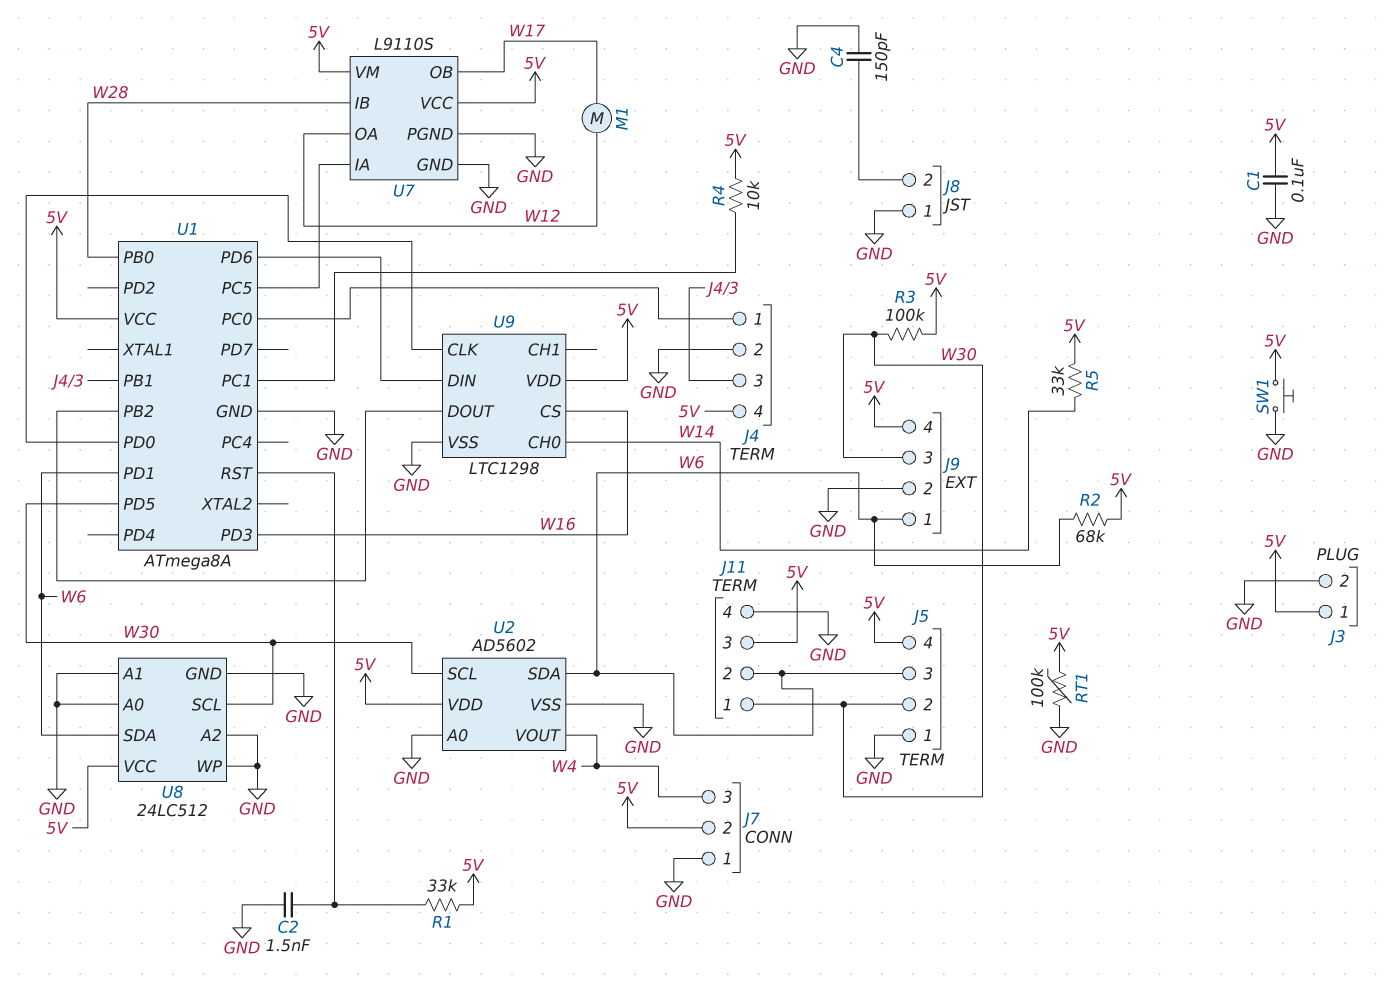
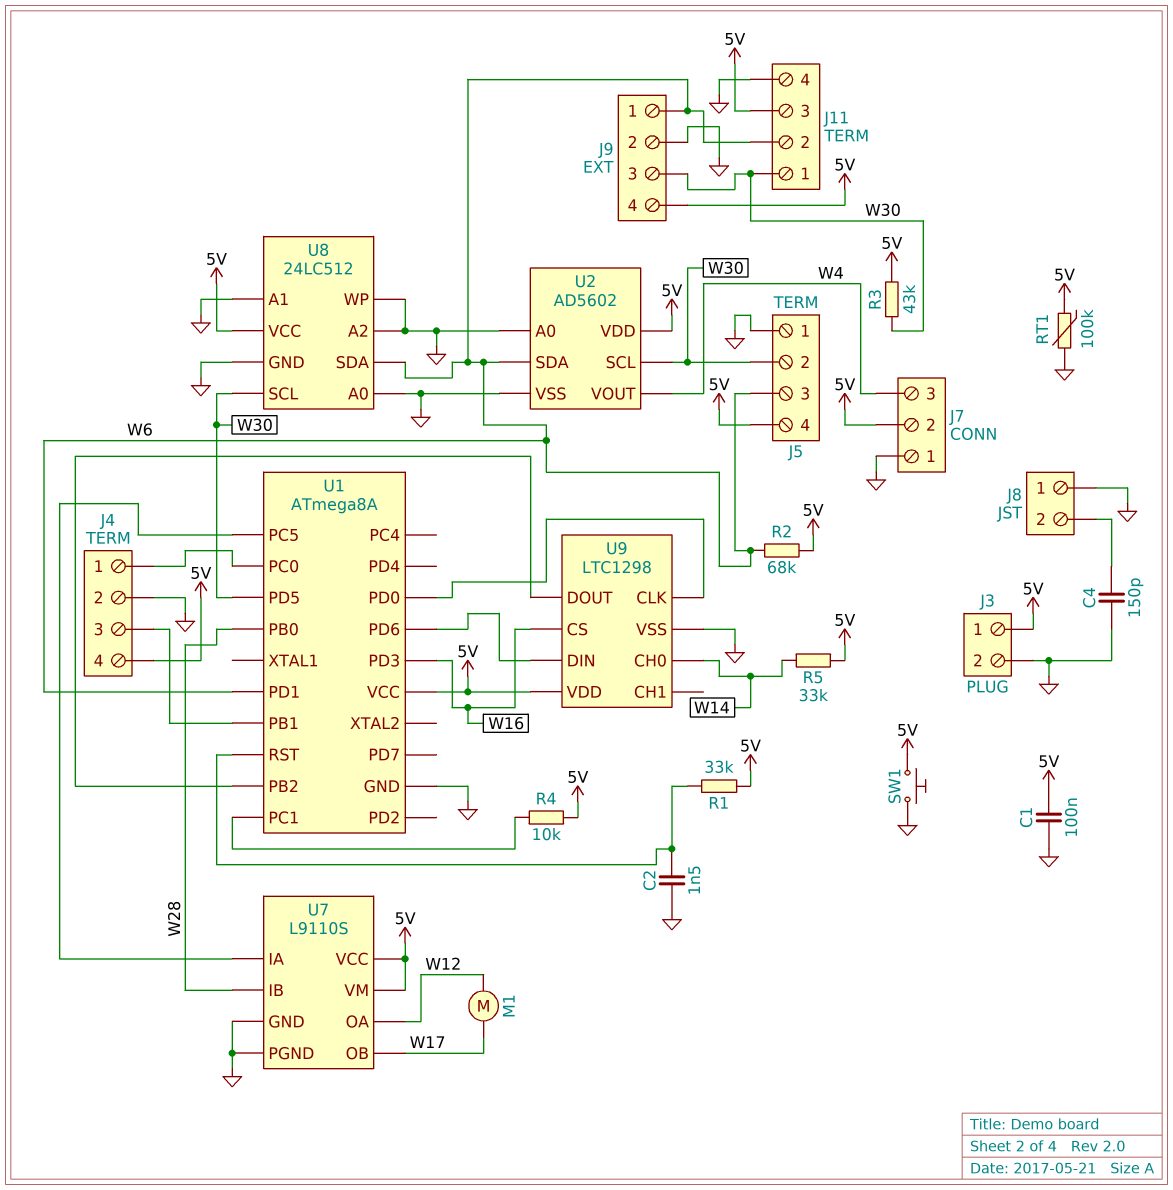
R3: 100k (5V, W30) -> 43k (5V, W30)

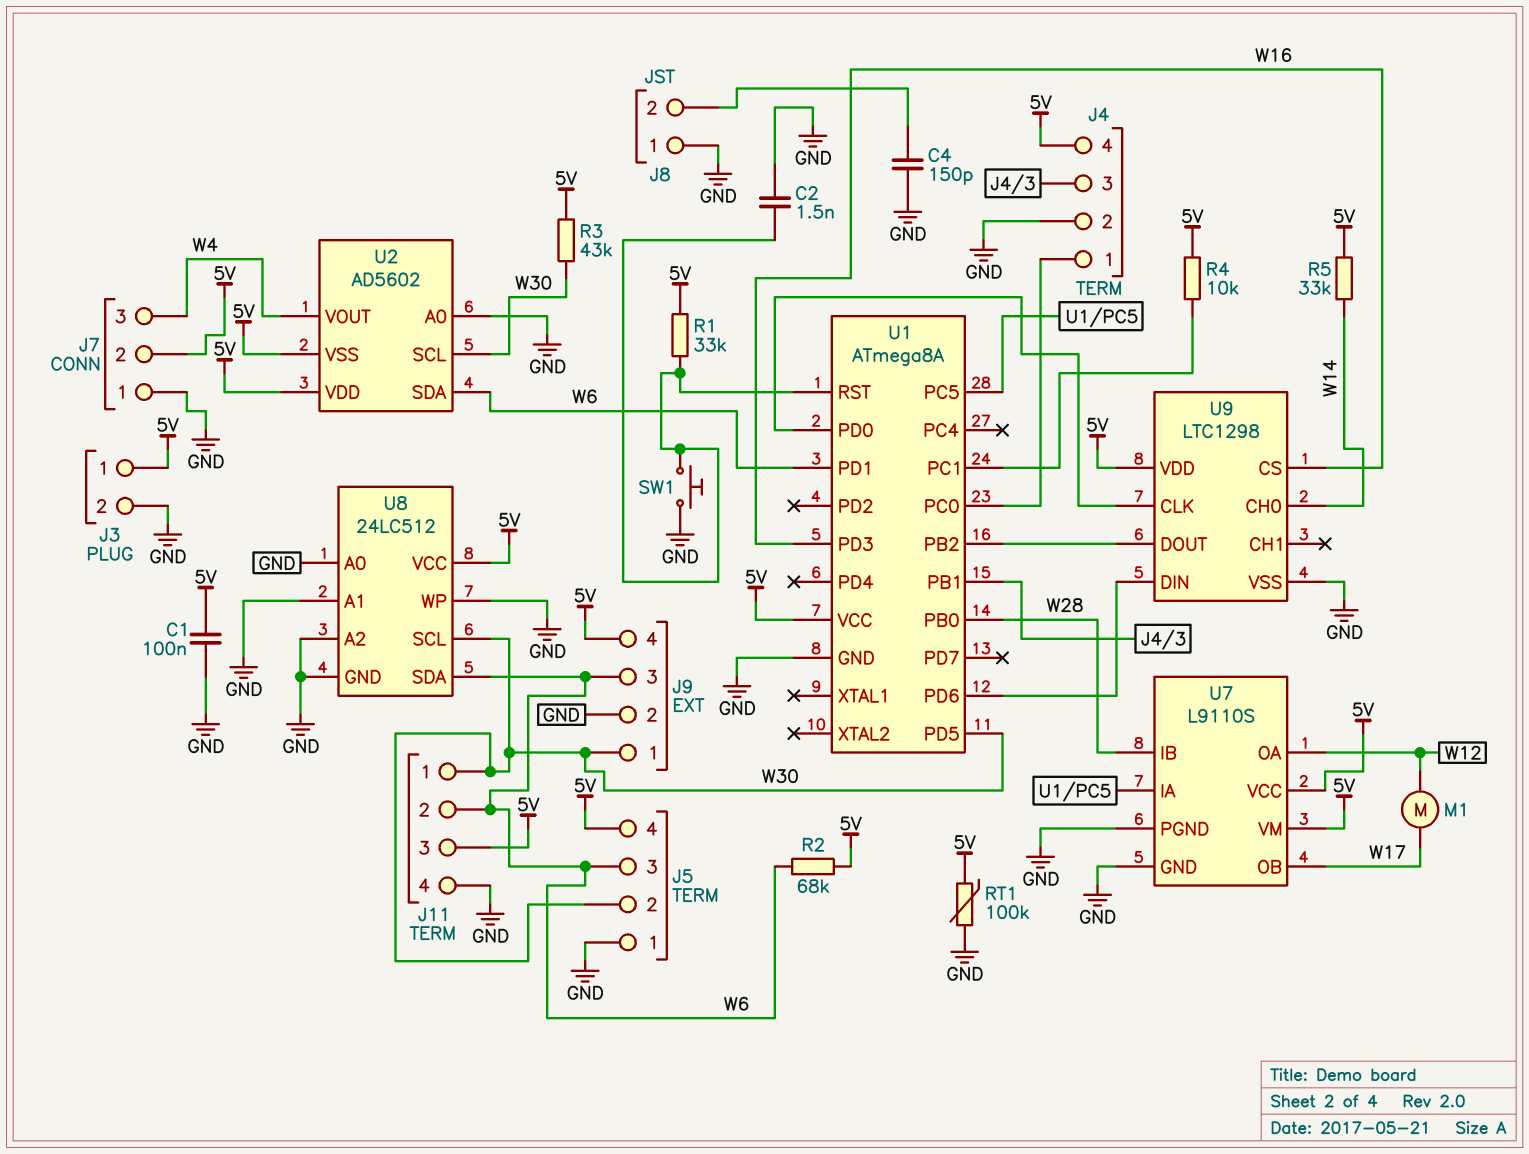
J9 pin 1: W6 -> W30
J9 pin 3: W30 -> W6
SW1: button (5V, GND) -> button (GND, U1/RST)
U2 pin VSS: GND -> 5V

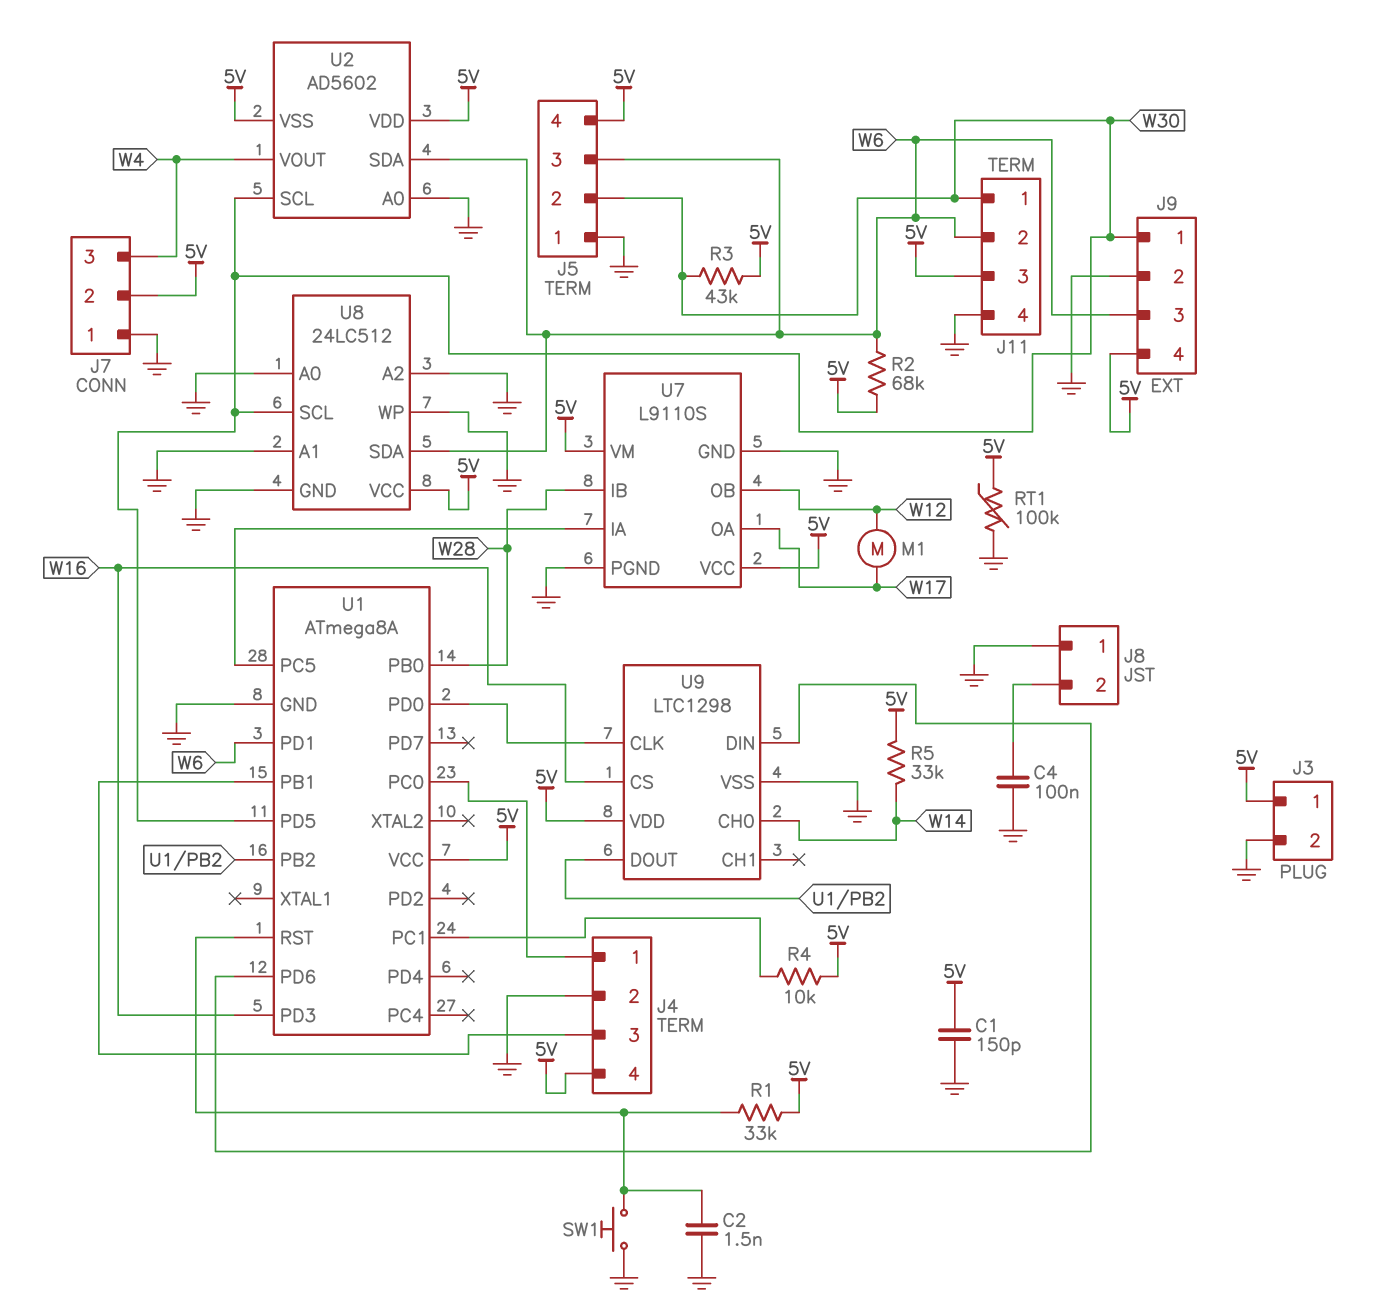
C1: 100nF (5V, GND) -> 150pF (5V, GND)
C4: 150pF (GND, J8/2) -> 100nF (GND, J8/2)
U7 pin OA: W12 -> W17
U7 pin OB: W17 -> W12

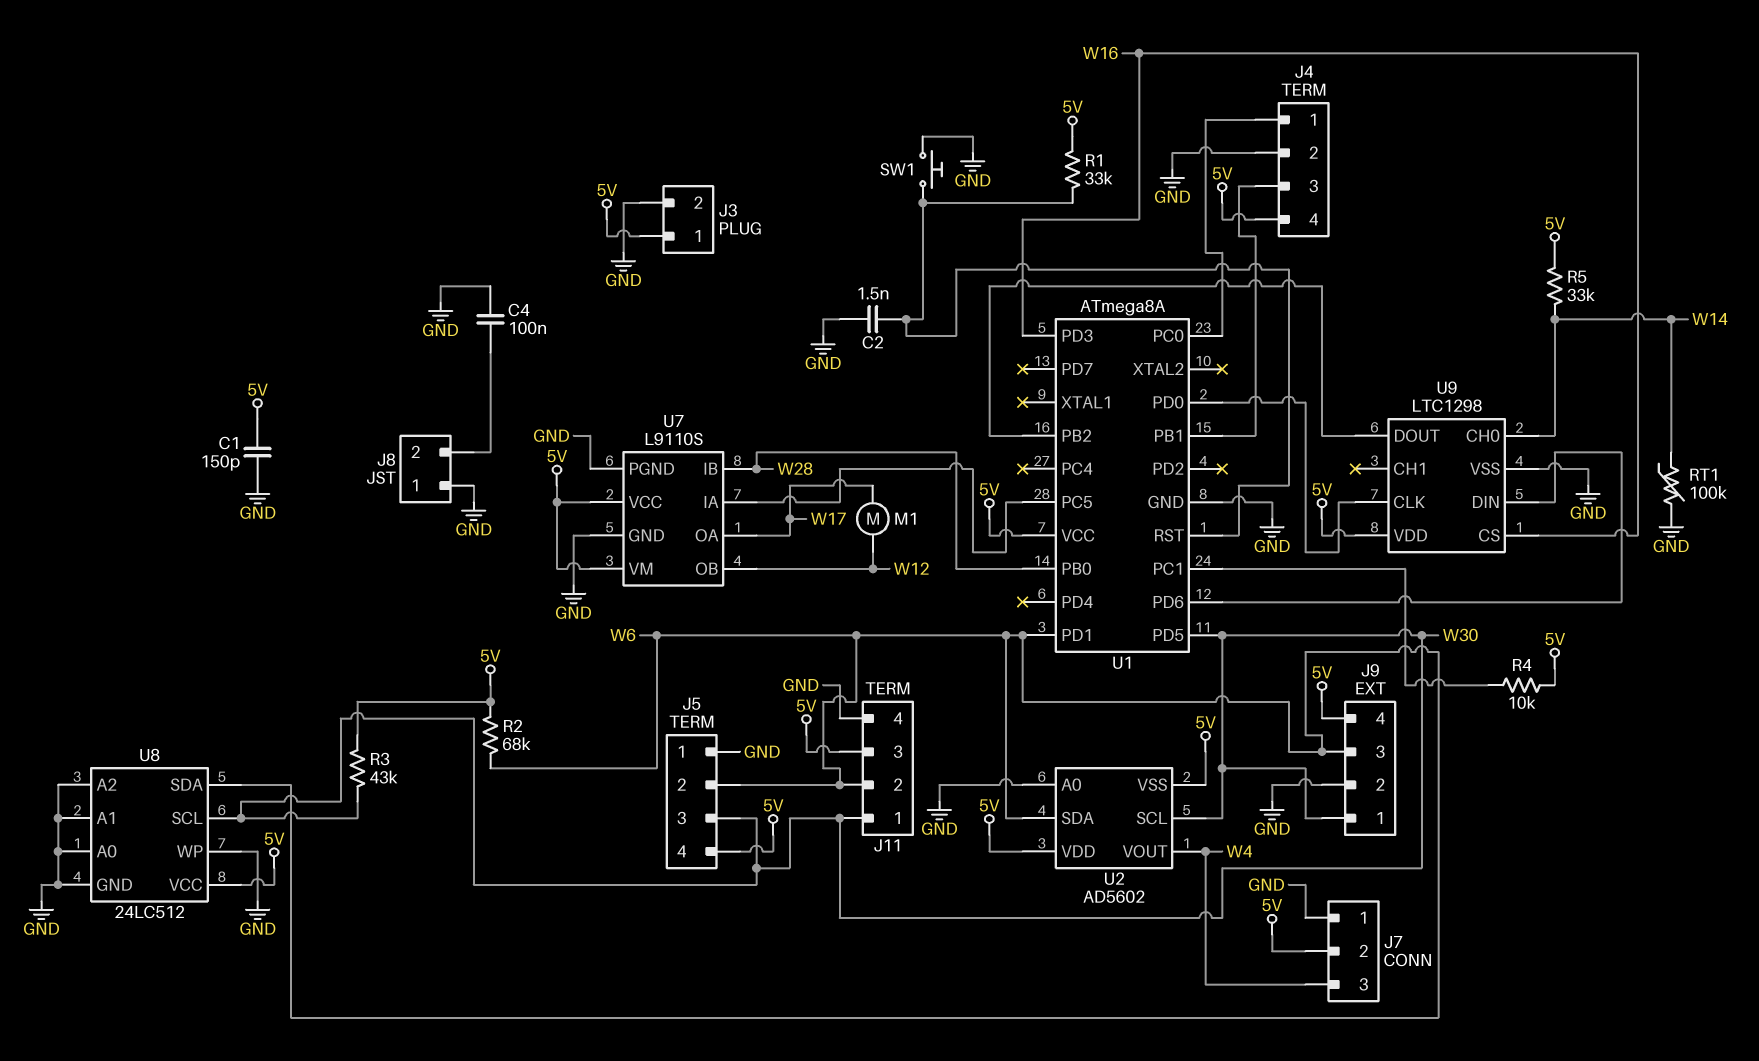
J5 pin 2: W30 -> W6
J5 pin 3: W6 -> W30
RT1: 100k (5V, GND) -> 100k (GND, W14)

